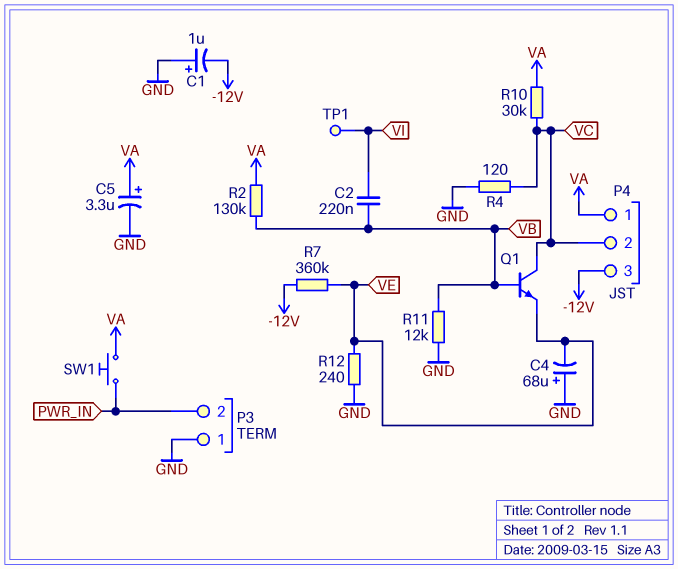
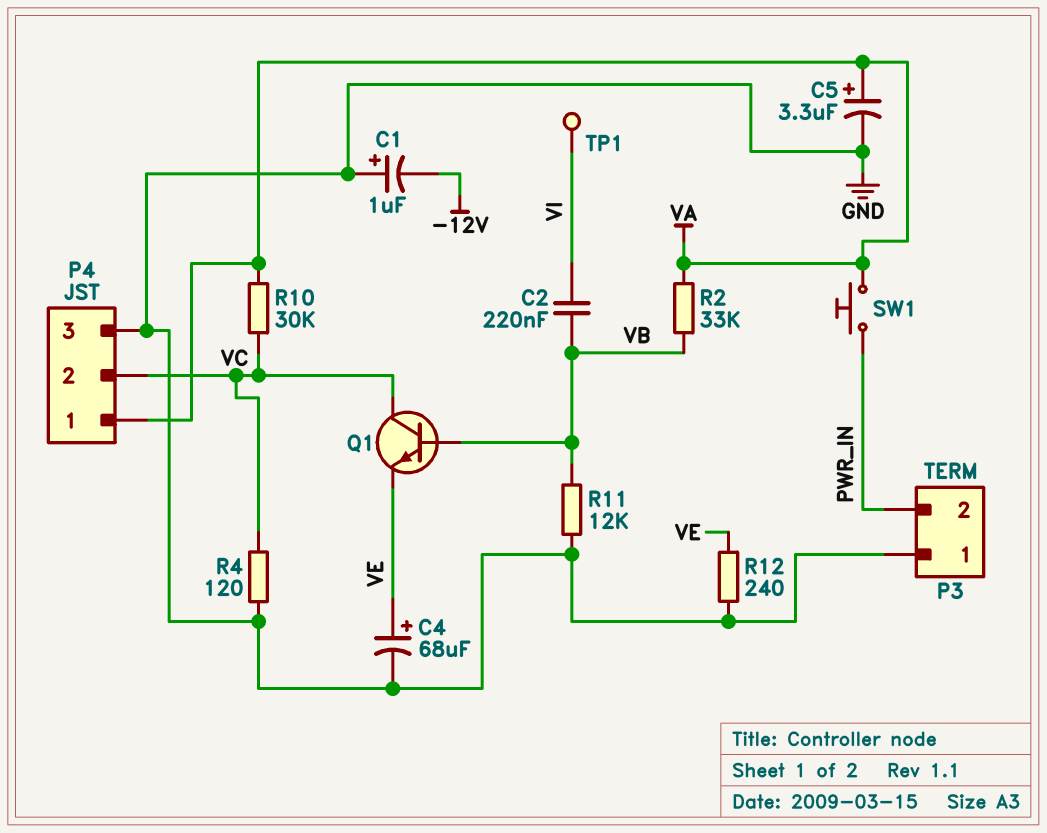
C4: 68uF (plus GND, minus VE) -> 68uF (plus VE, minus GND)
P4 pin 3: -12V -> GND
R2: 130k (VA, VB) -> 33k (VA, VB)
R7: 360k (-12V, VE) -> none

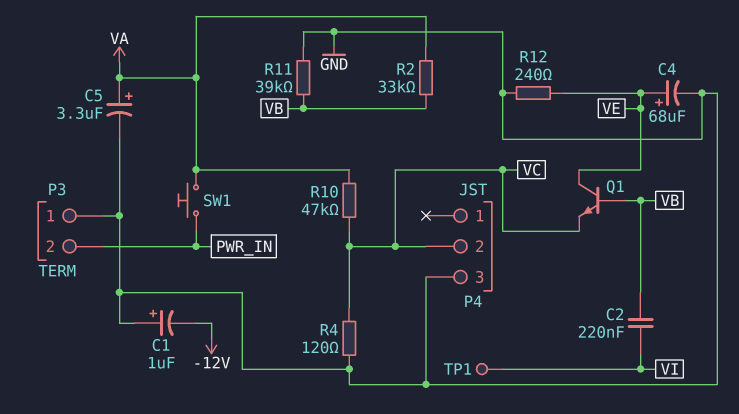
P4 pin 1: VA -> none
Q1: NPN (B VB, C VC, E VE) -> NPN (B VB, C VE, E VC)
R10: 30k (VA, VC) -> 47k (VA, VC)
R11: 12k (GND, VB) -> 39k (GND, VB)

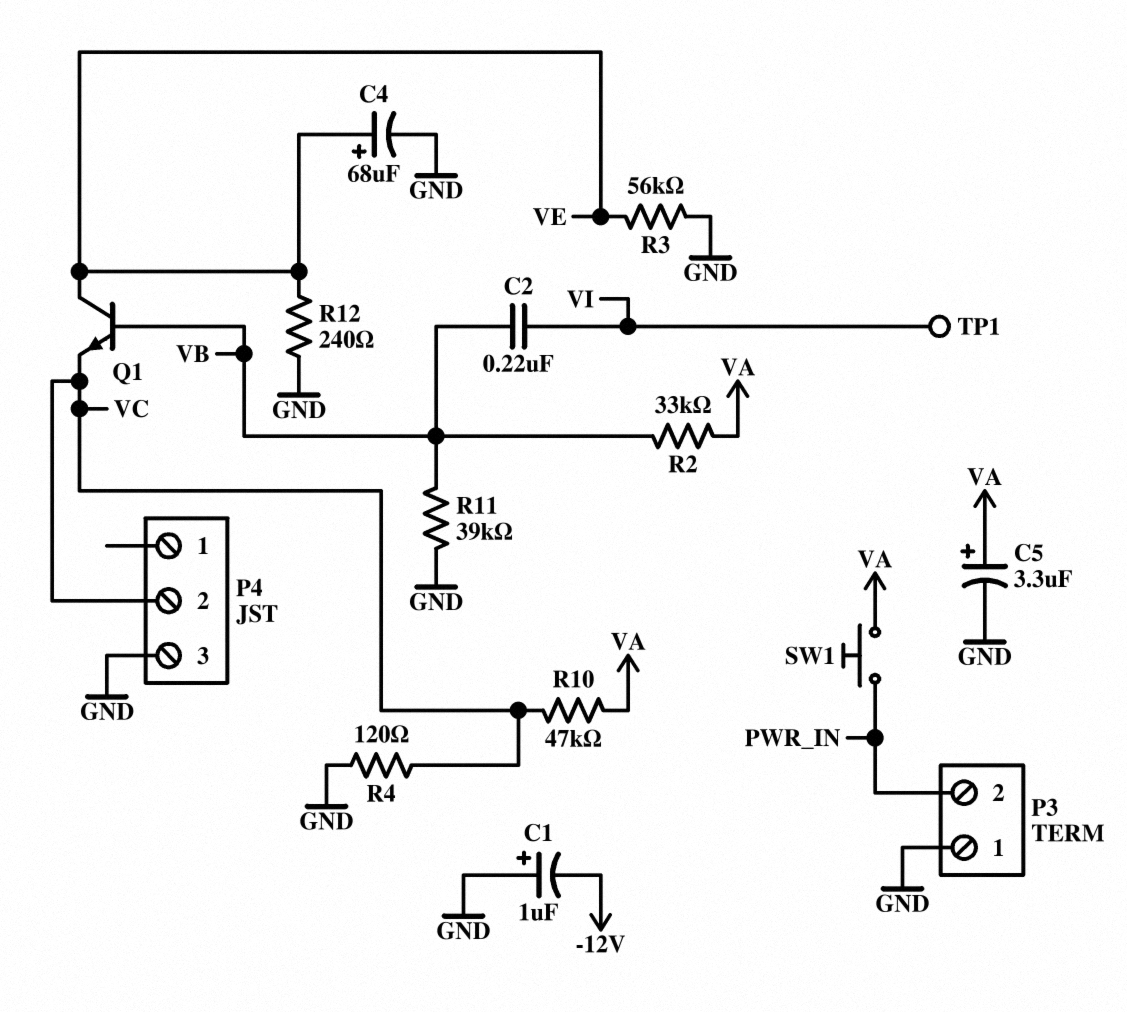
R3: none -> 56k (GND, VE)

